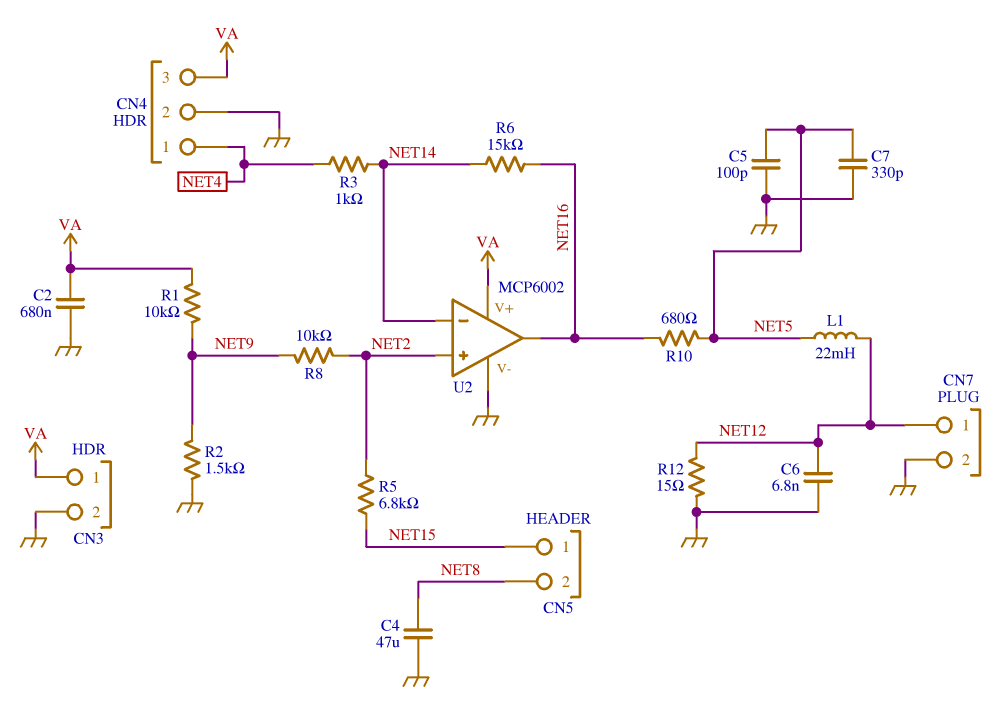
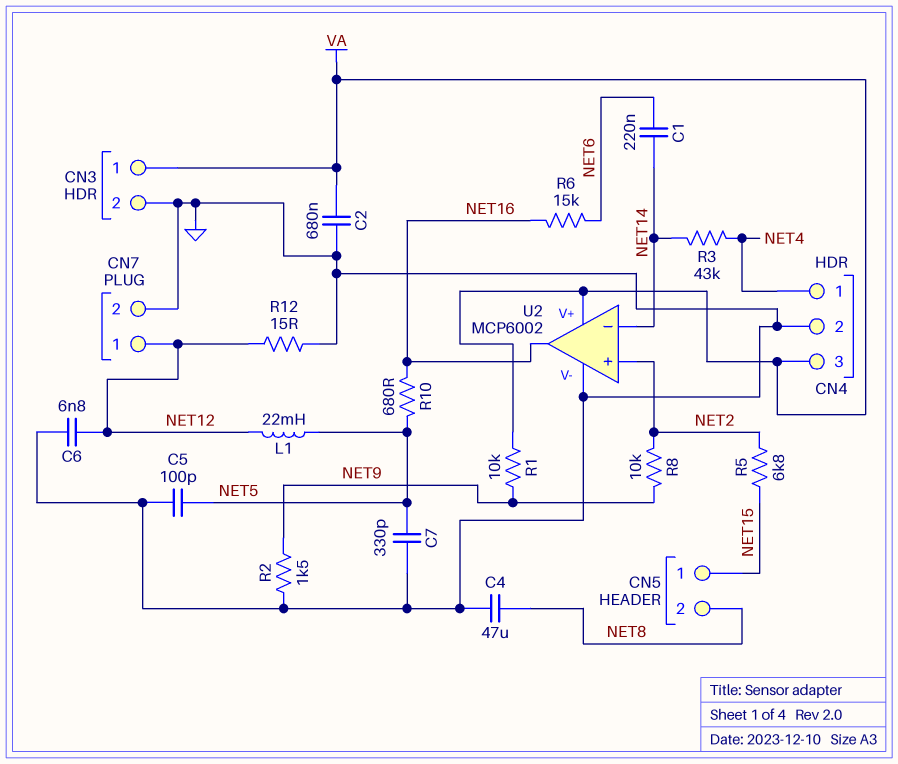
C1: none -> 220nF (NET6, NET14)
R3: 1k (NET4, NET14) -> 43k (NET4, NET14)
R6: 15k (NET14, NET16) -> 15k (NET6, NET16)

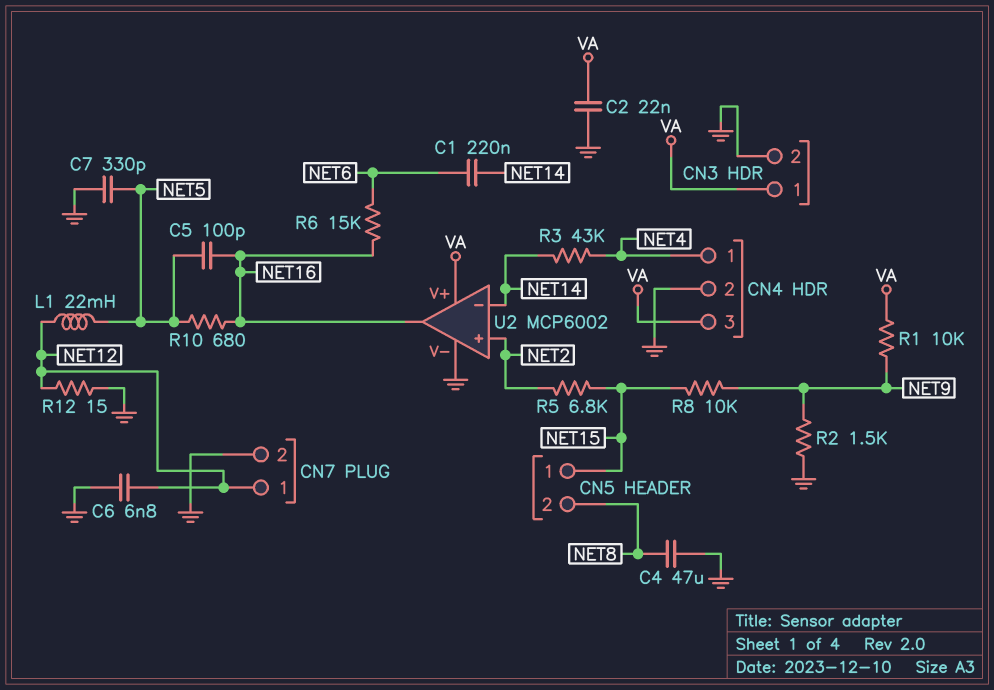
C2: 680nF (GND, VA) -> 22nF (GND, VA)
C5: 100pF (GND, NET5) -> 100pF (NET5, NET16)
R8: 10k (NET2, NET9) -> 10k (NET9, NET15)

